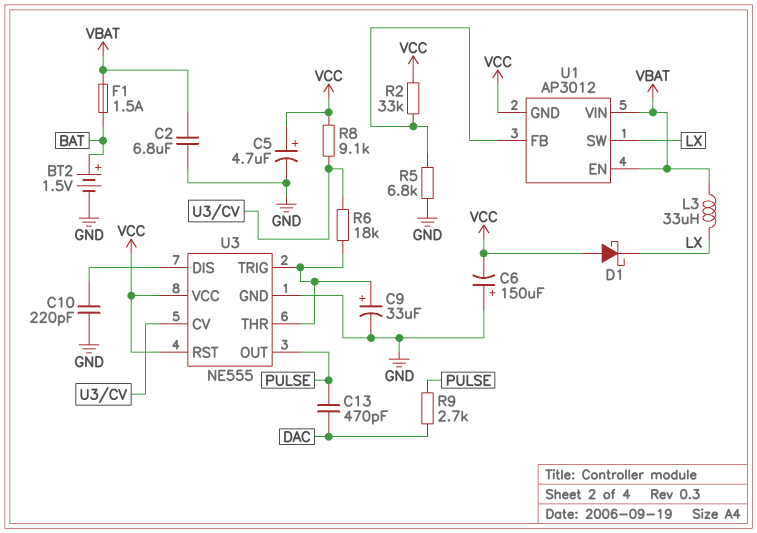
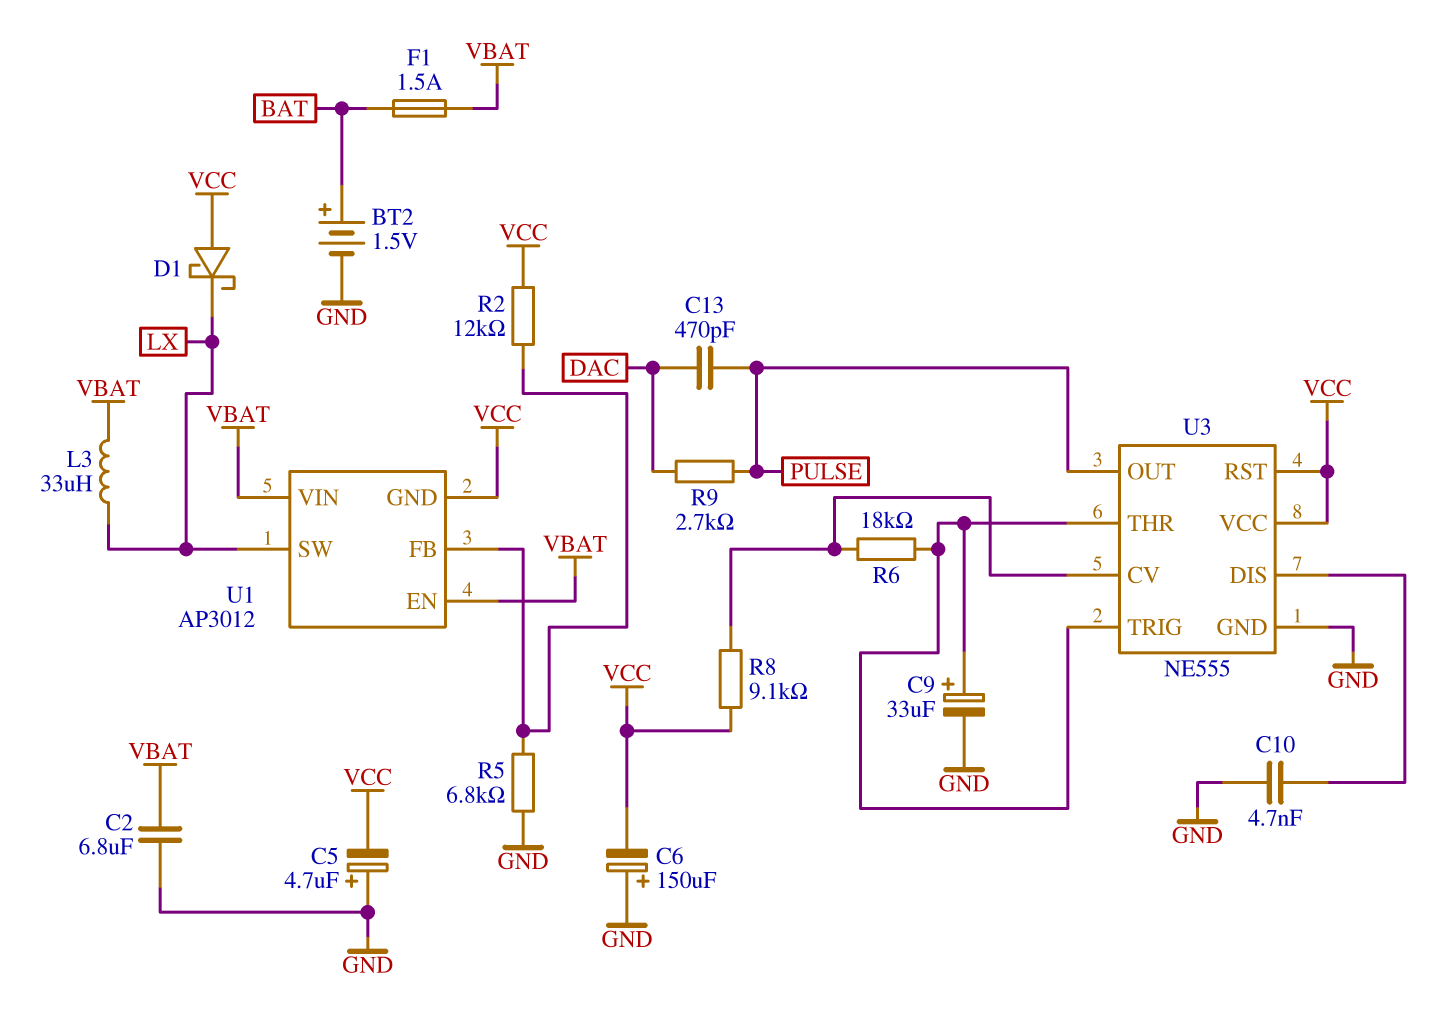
C5: 4.7uF (plus VCC, minus GND) -> 4.7uF (plus GND, minus VCC)
C10: 220pF (GND, U3/DIS) -> 4.7nF (GND, U3/DIS)
R2: 33k (U1/FB, VCC) -> 12k (U1/FB, VCC)

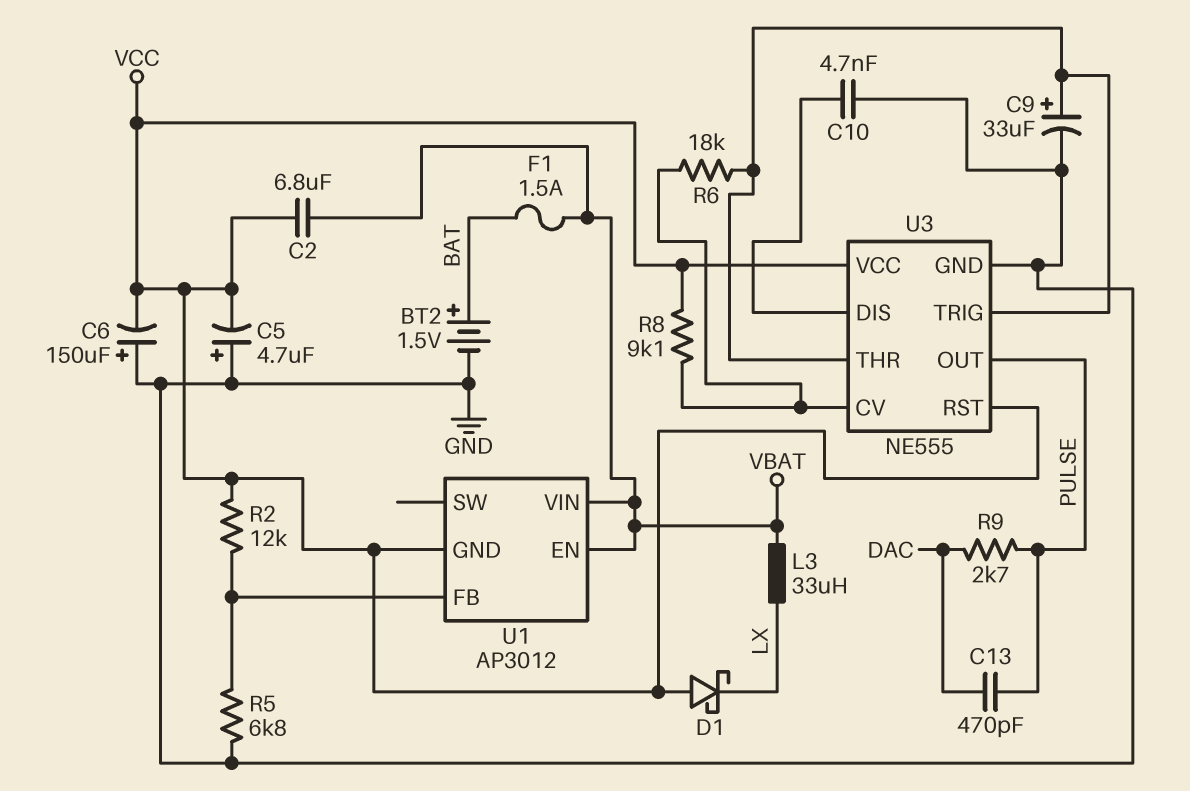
C2: 6.8uF (GND, VBAT) -> 6.8uF (VBAT, VCC)
U1 pin SW: LX -> none

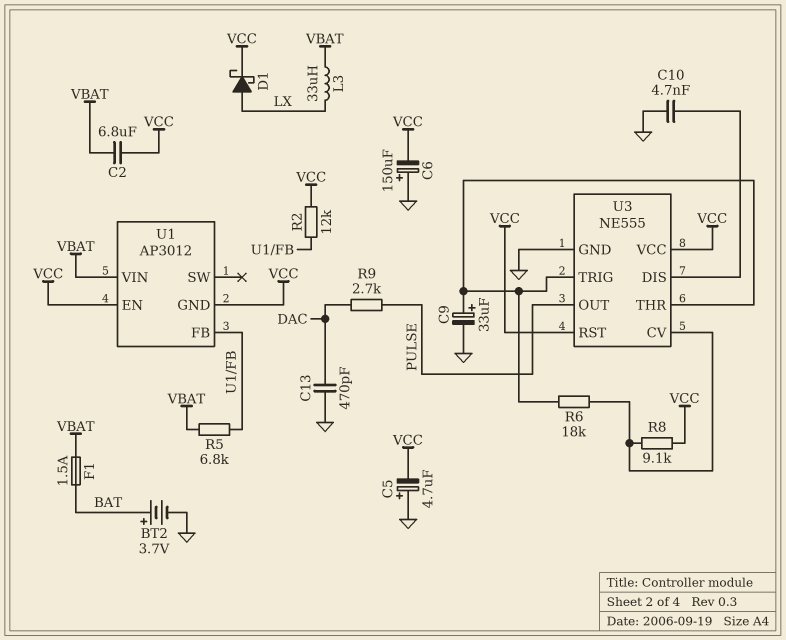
BT2: 1.5V (plus BAT, minus GND) -> 3.7V (plus BAT, minus GND)
C13: 470pF (DAC, PULSE) -> 470pF (DAC, GND)
D1: schottky (A VCC, K LX) -> schottky (A LX, K VCC)
R5: 6.8k (GND, U1/FB) -> 6.8k (U1/FB, VBAT)
U1 pin EN: VBAT -> VCC

